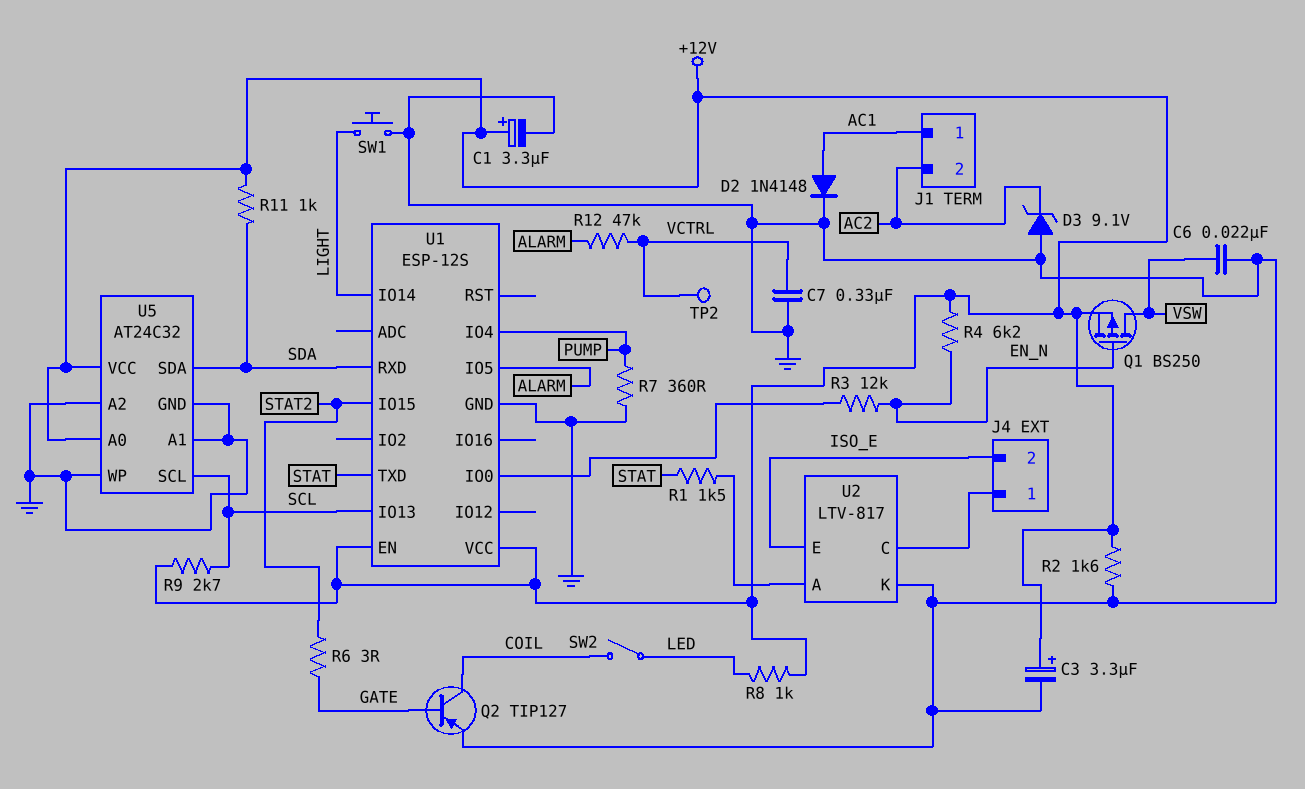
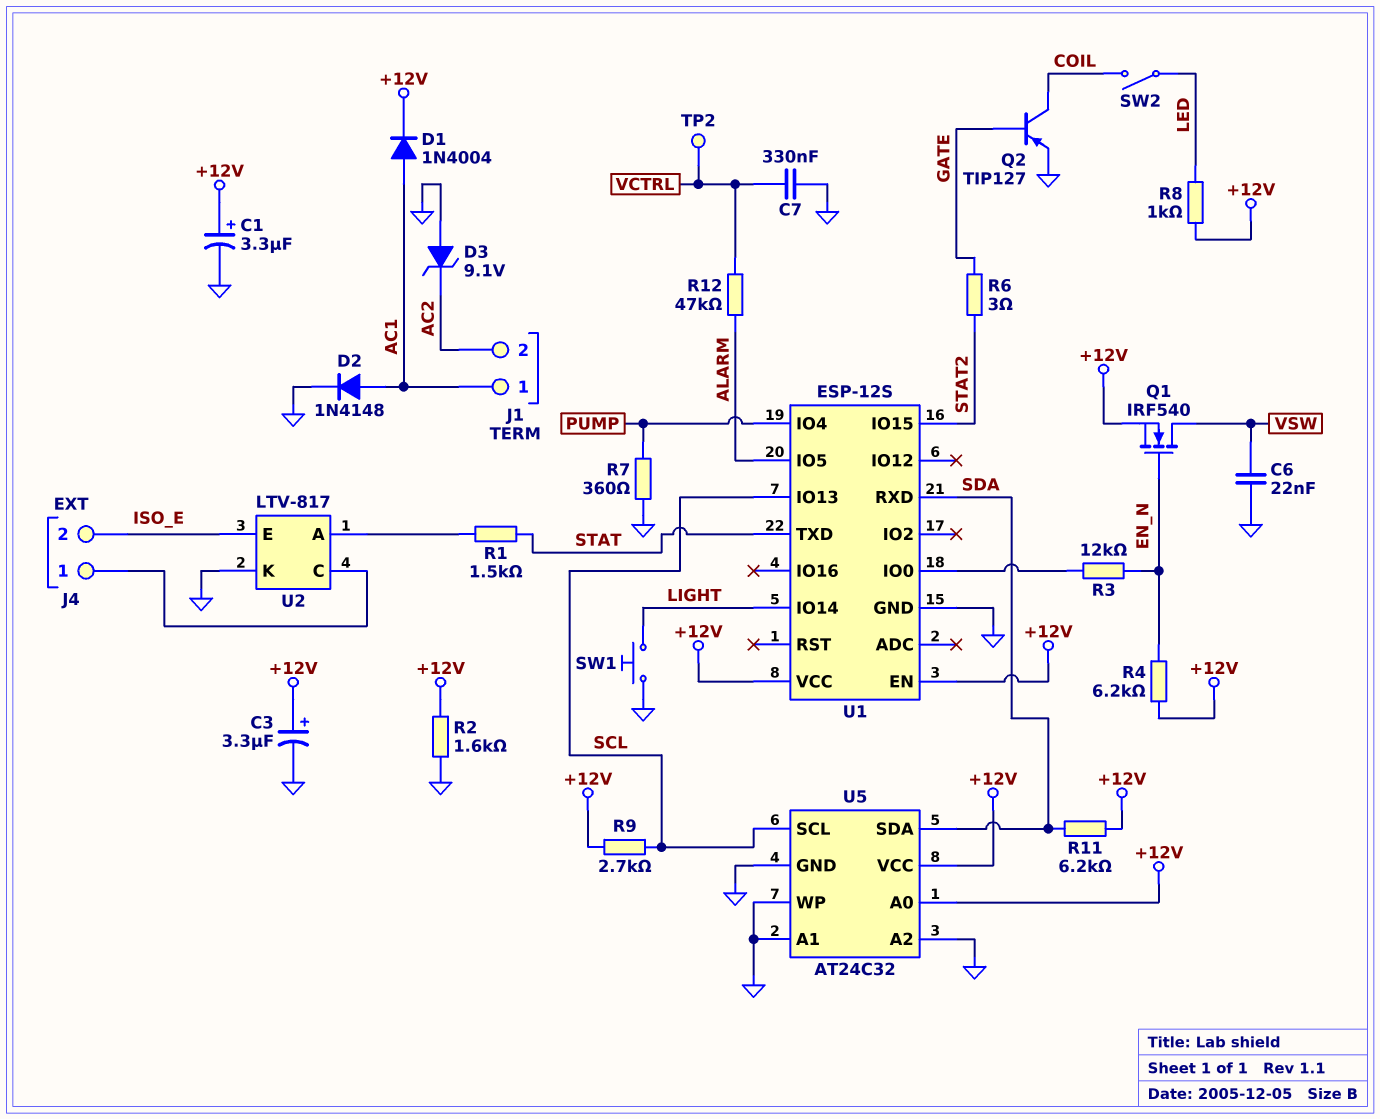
D1: none -> diode 1N4004 (A AC1, K +12V)
Q1: PMOS BS250 (G EN_N, D VSW, S +12V) -> NMOS IRF540 (G EN_N, D VSW, S +12V)
R11: 1k (+12V, SDA) -> 6.2k (+12V, SDA)

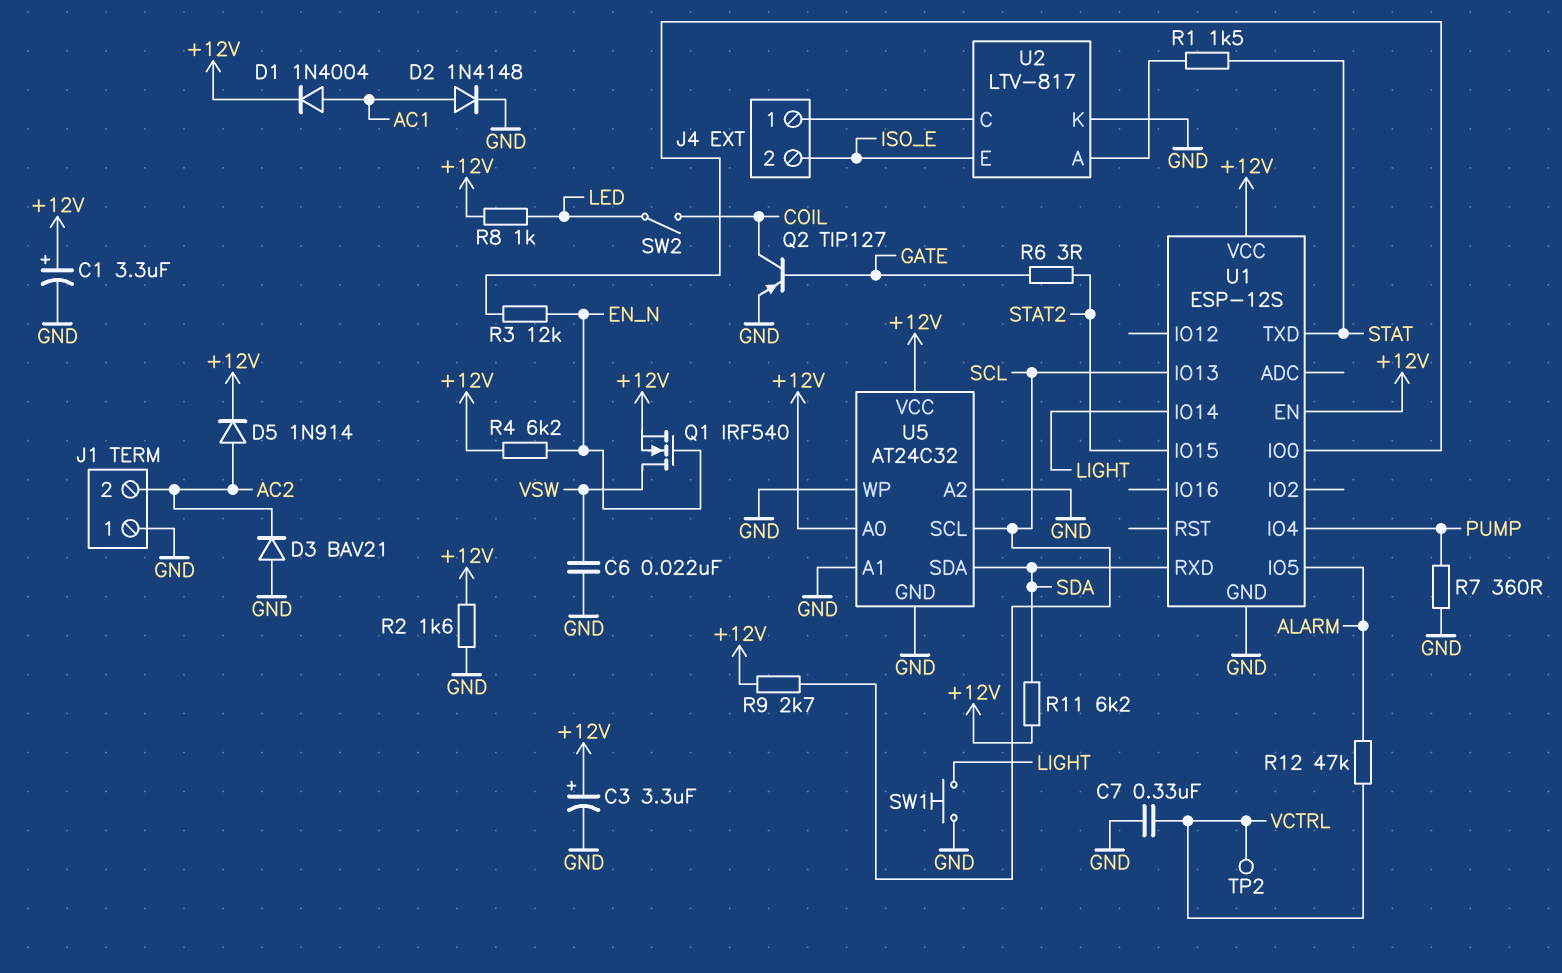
D3: zener 9.1V (A GND, K AC2) -> diode BAV21 (A GND, K AC2)
D5: none -> diode 1N914 (A AC2, K +12V)
J1 pin 1: AC1 -> GND

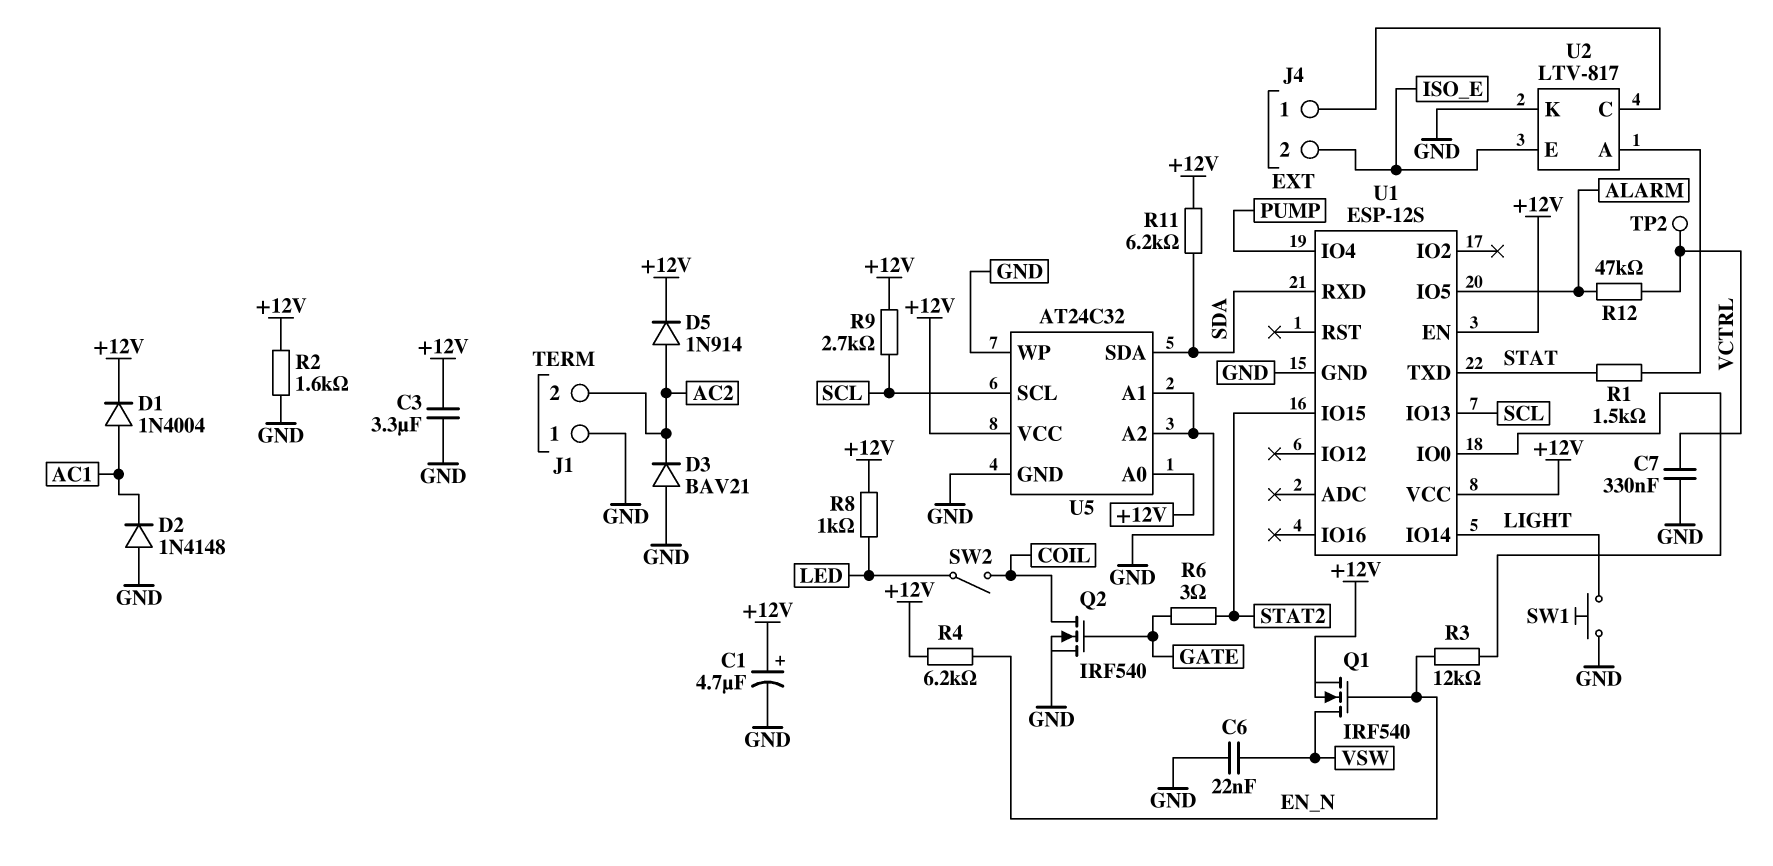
C1: 3.3uF (plus +12V, minus GND) -> 4.7uF (plus +12V, minus GND)
C3: 3.3uF (plus +12V, minus GND) -> 3.3uF (+12V, GND)
D2: diode 1N4148 (A AC1, K GND) -> diode 1N4148 (A GND, K AC1)
Q2: PNP TIP127 (B GATE, C COIL, E GND) -> NMOS IRF540 (G GATE, D COIL, S GND)
R7: 360 (GND, PUMP) -> none

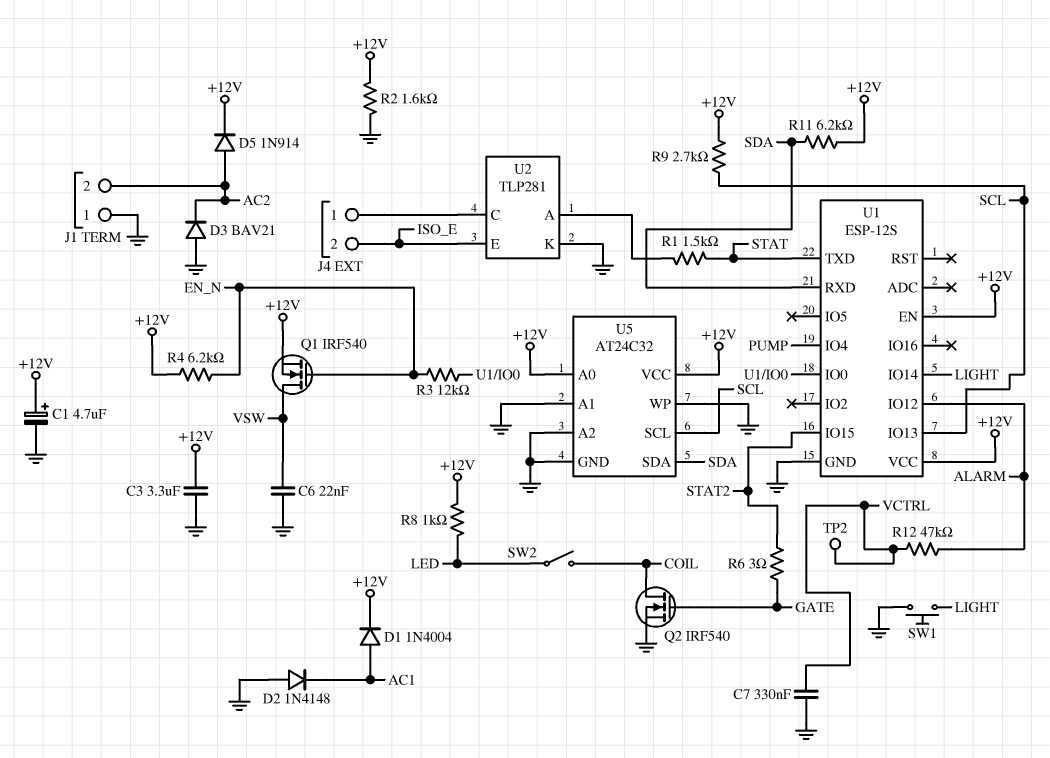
U1 pin IO5: ALARM -> none
U1 pin IO12: none -> ALARM
U2: LTV-817 -> TLP281

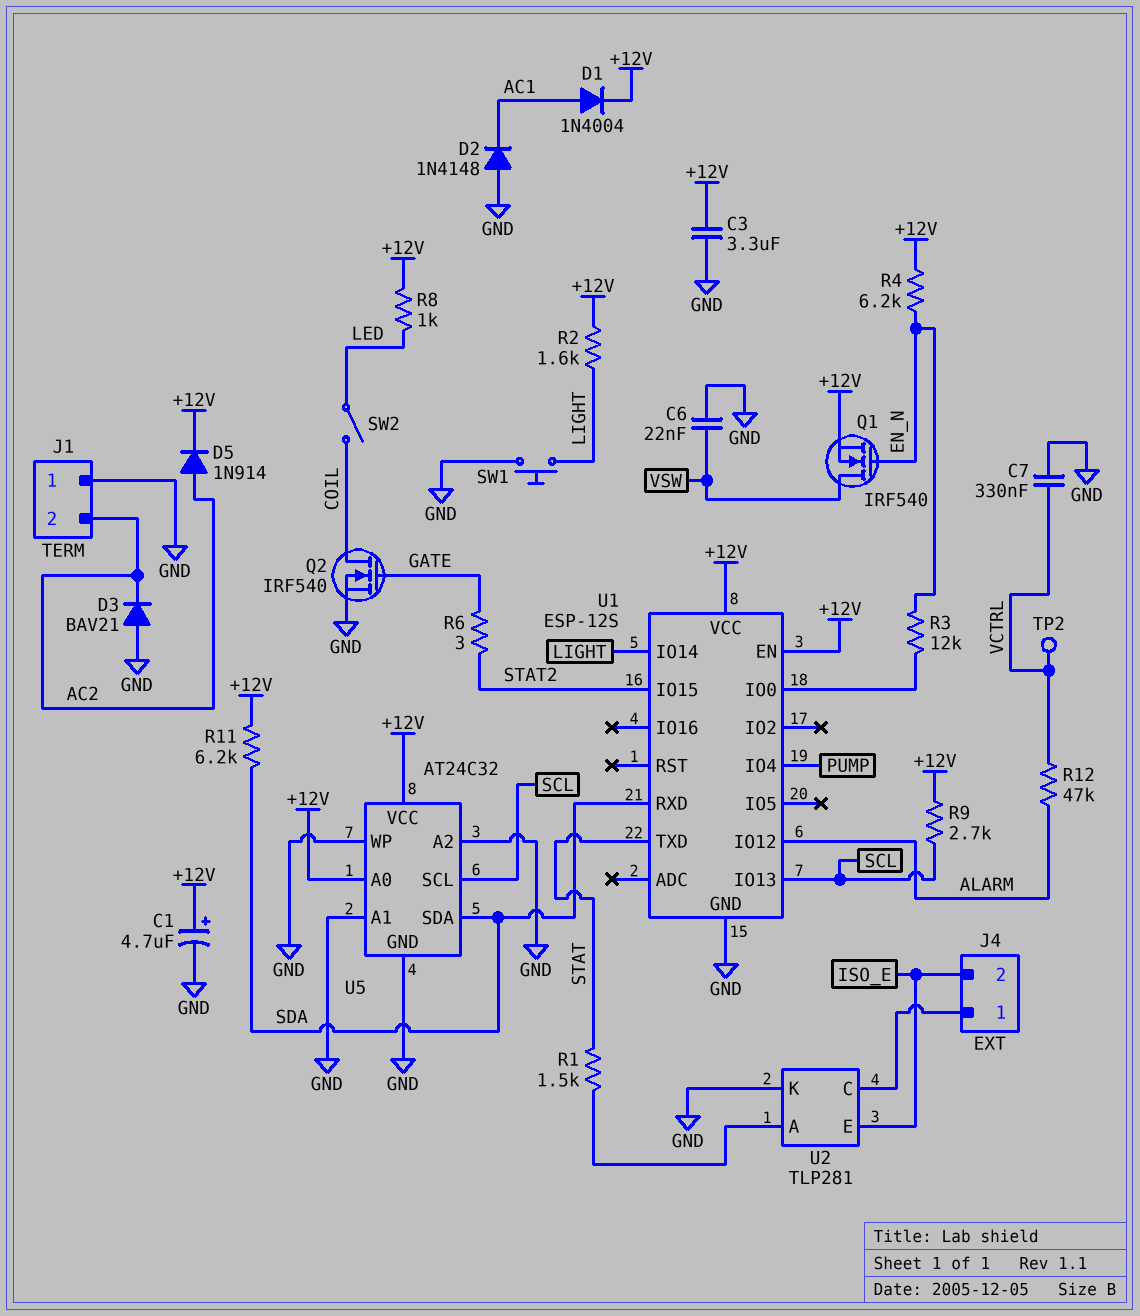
R2: 1.6k (+12V, GND) -> 1.6k (+12V, LIGHT)

